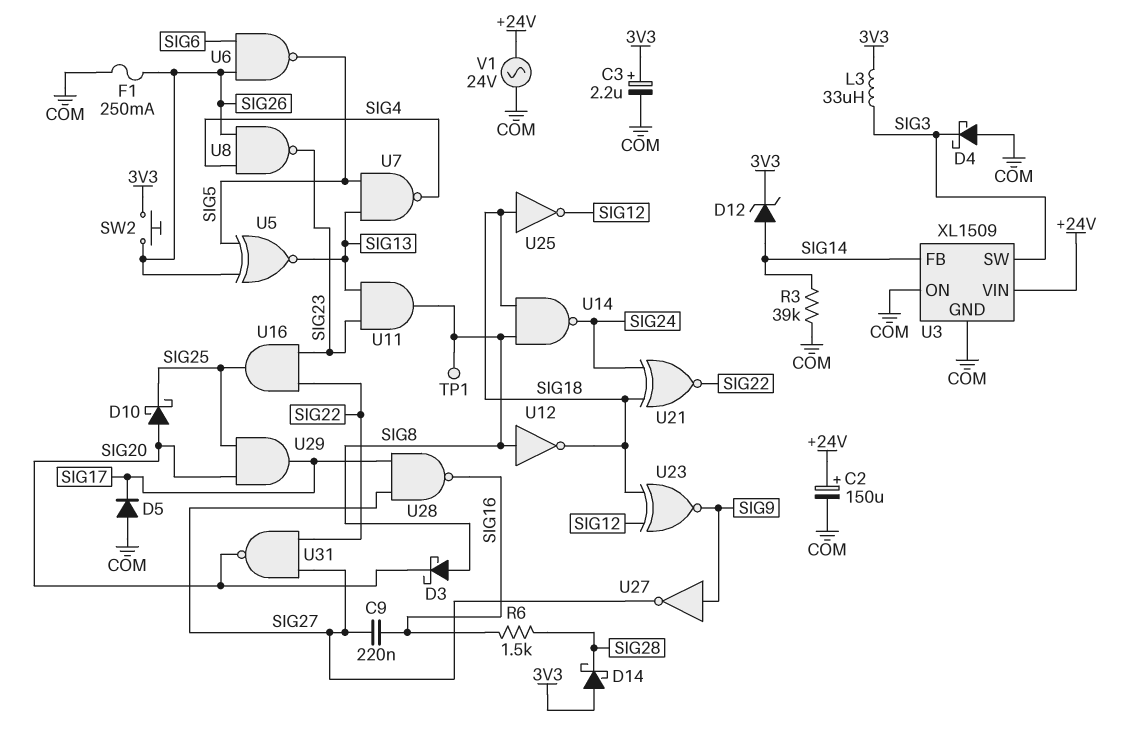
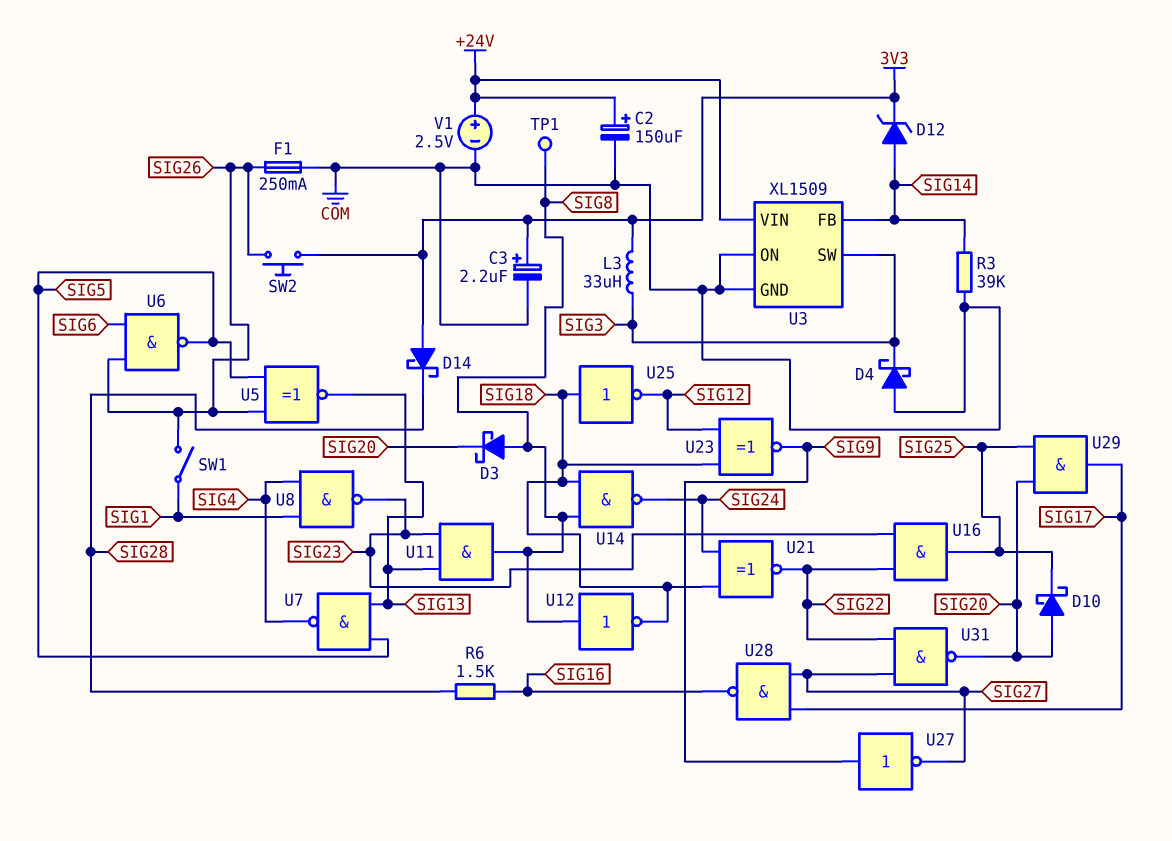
C9: 220nF (SIG16, SIG27) -> none
D5: diode (A COM, K SIG17) -> none
SW1: none -> switch (SIG1, SIG26)
U8: NAND (in SIG4, in SIG26, out SIG23) -> NAND (in SIG1, in SIG4, out SIG23)
V1: AC 24V (+24V, COM) -> 2.5V (plus +24V, minus COM)

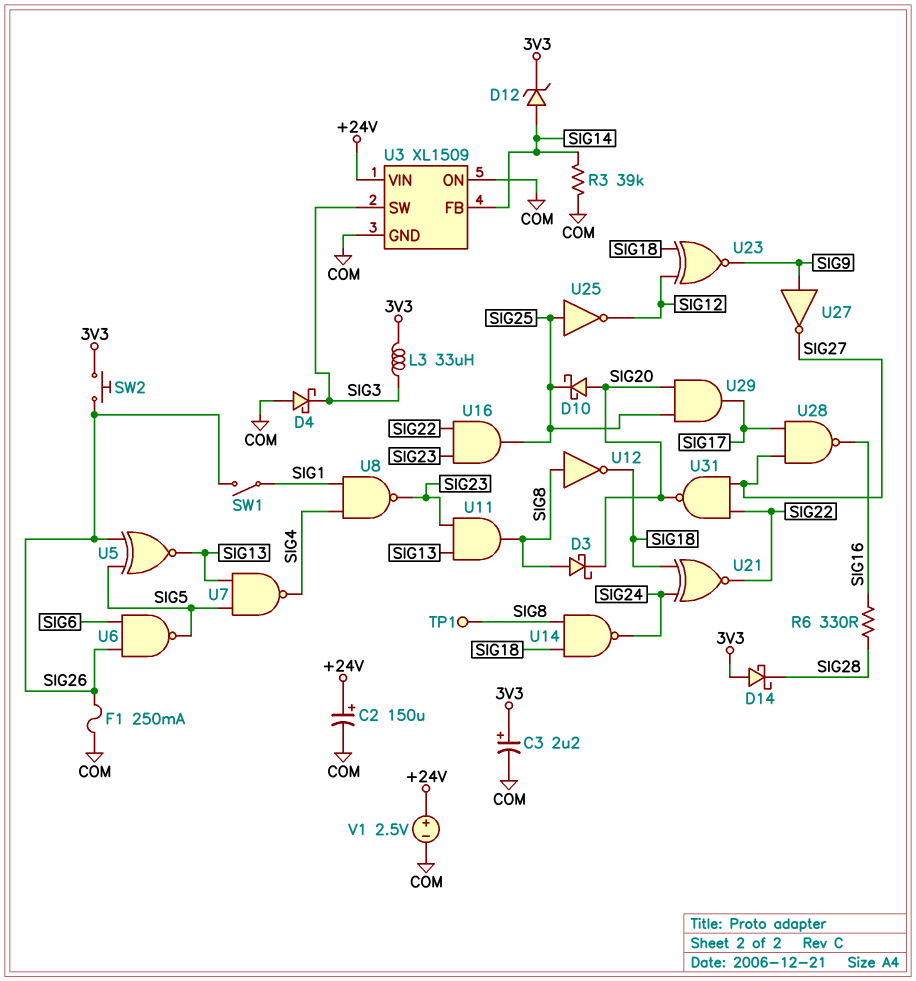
R6: 1.5k (SIG16, SIG28) -> 330 (SIG16, SIG28)
U25: NOT (in SIG18, out SIG12) -> NOT (in SIG25, out SIG12)

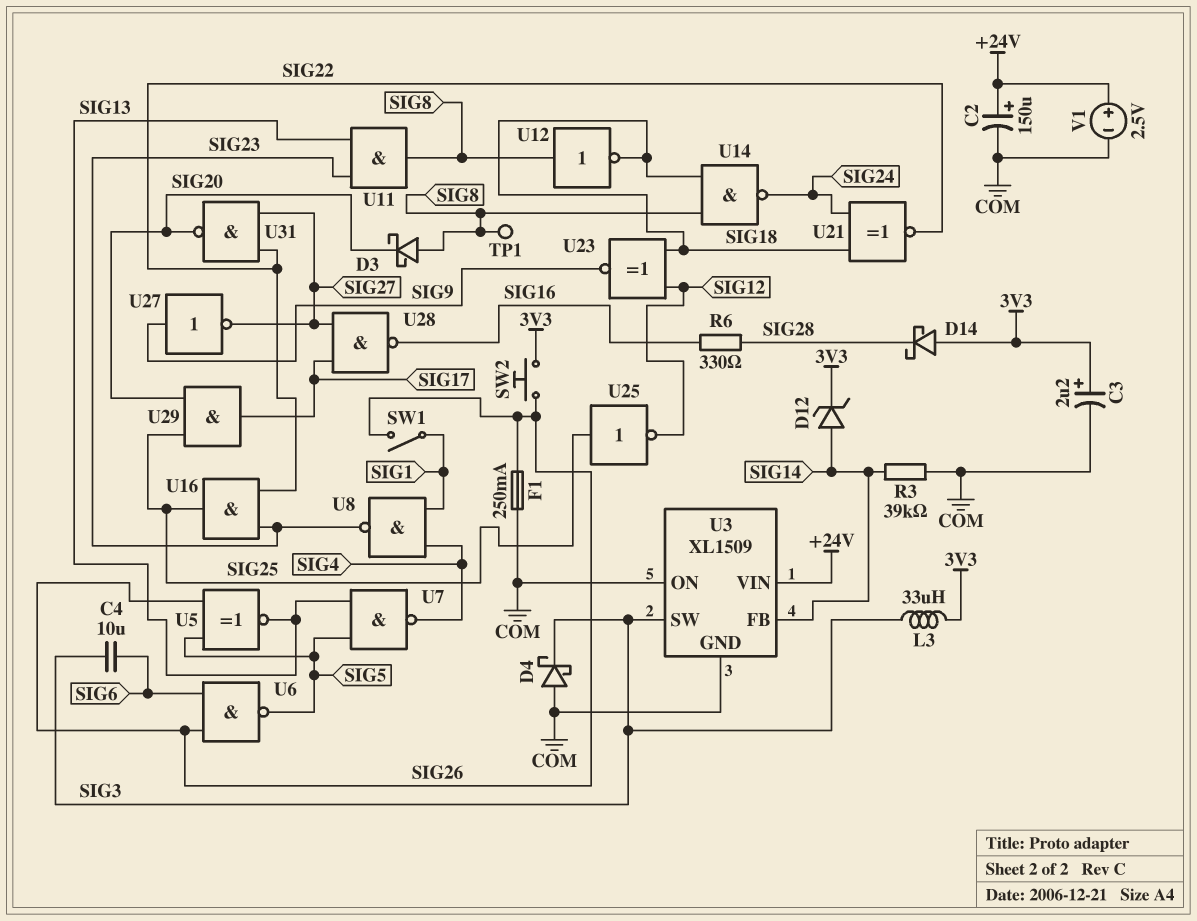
C4: none -> 10uF (SIG3, SIG6)
D10: schottky (A SIG20, K SIG25) -> none

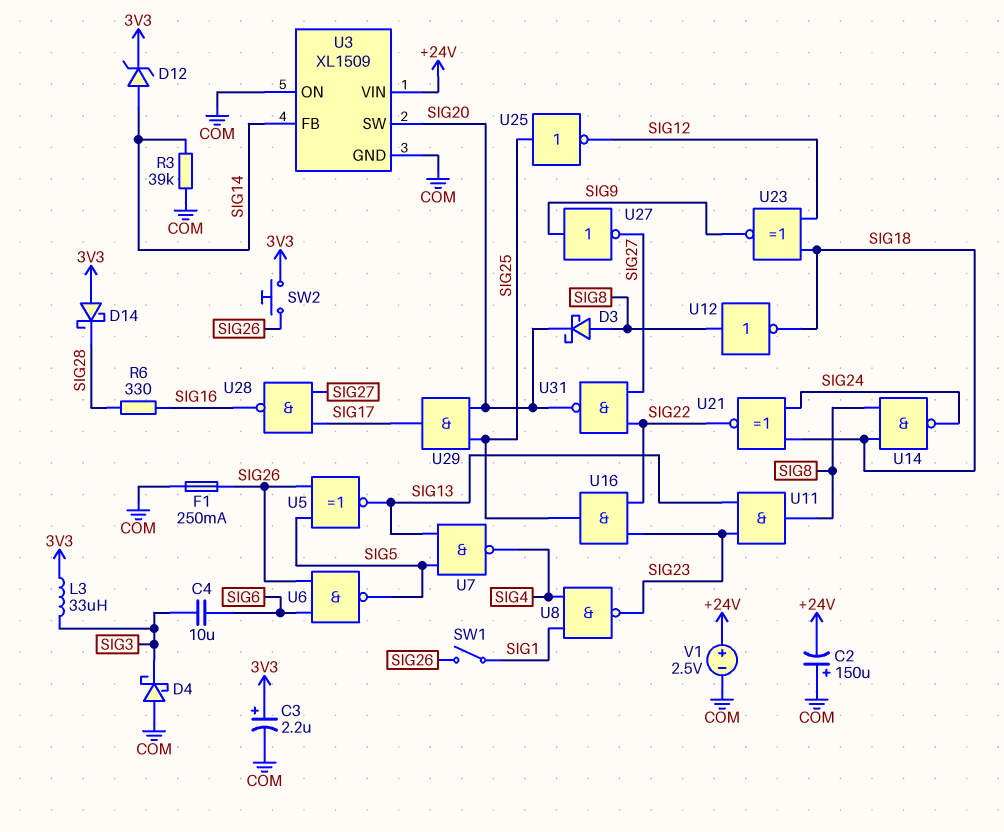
C2: 150uF (plus +24V, minus COM) -> 150uF (plus COM, minus +24V)
TP1: test point (SIG8) -> none
U3 pin SW: SIG3 -> SIG20

